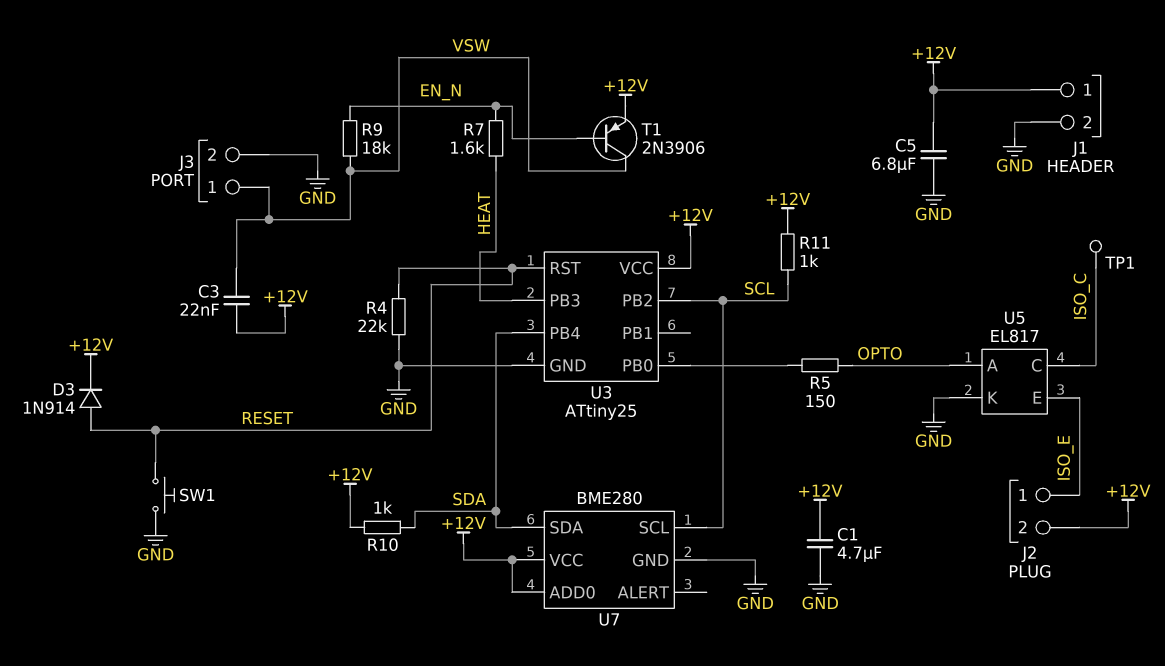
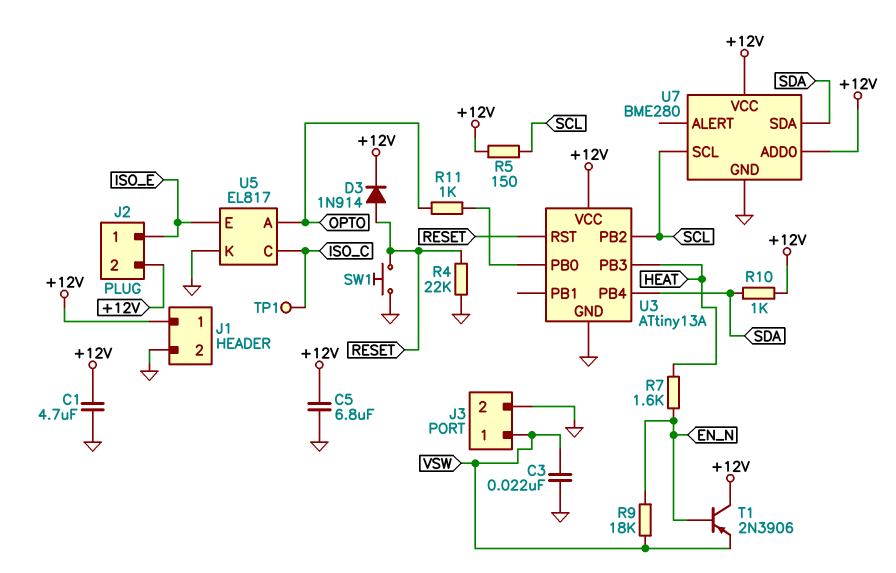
C3: 22nF (+12V, VSW) -> 22nF (GND, VSW)
R5: 150 (OPTO, U3/PB0) -> 150 (+12V, SCL)
R11: 1k (+12V, SCL) -> 1k (OPTO, U3/PB0)
T1: PNP 2N3906 (B EN_N, C VSW, E +12V) -> PNP 2N3906 (B EN_N, C +12V, E VSW)
U3: ATtiny25 -> ATtiny13A

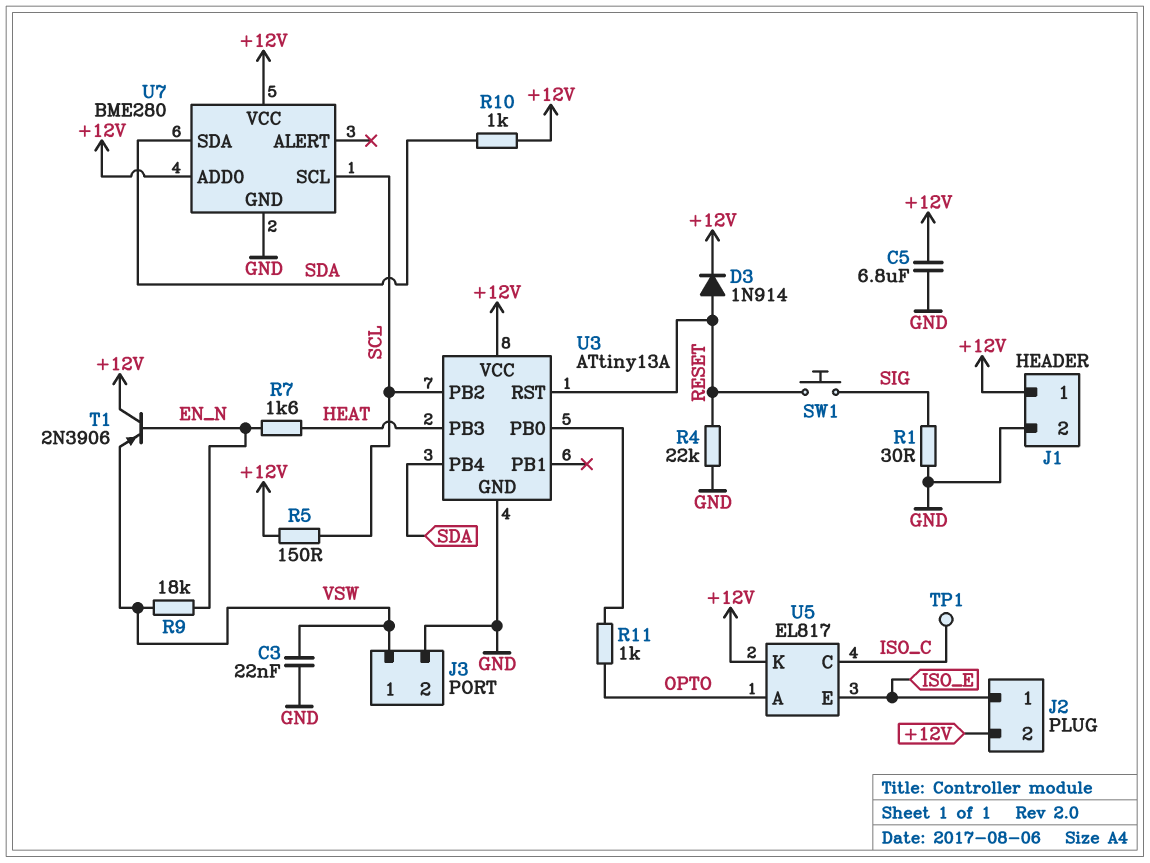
C1: 4.7uF (+12V, GND) -> none
R1: none -> 30 (GND, SIG)
SW1: button (GND, RESET) -> button (RESET, SIG)
U5 pin K: GND -> +12V

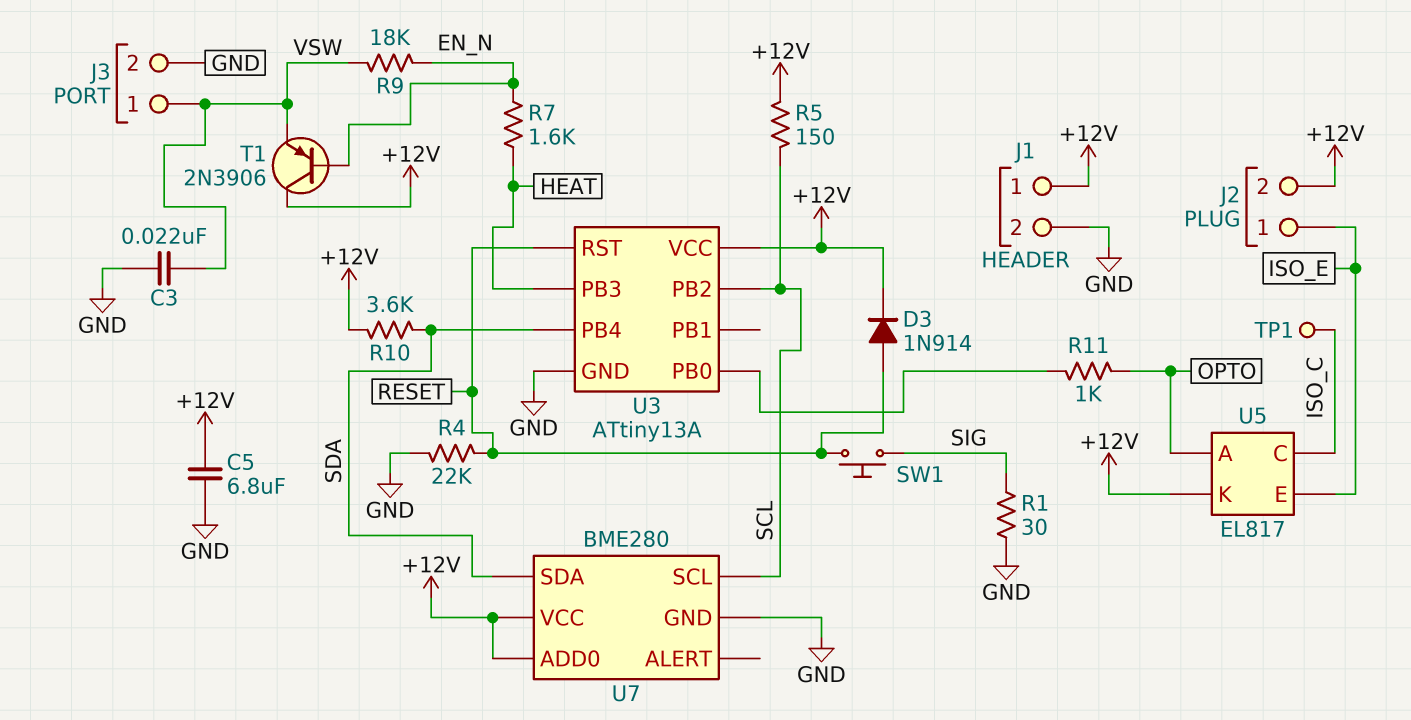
R10: 1k (+12V, SDA) -> 3.6k (+12V, SDA)

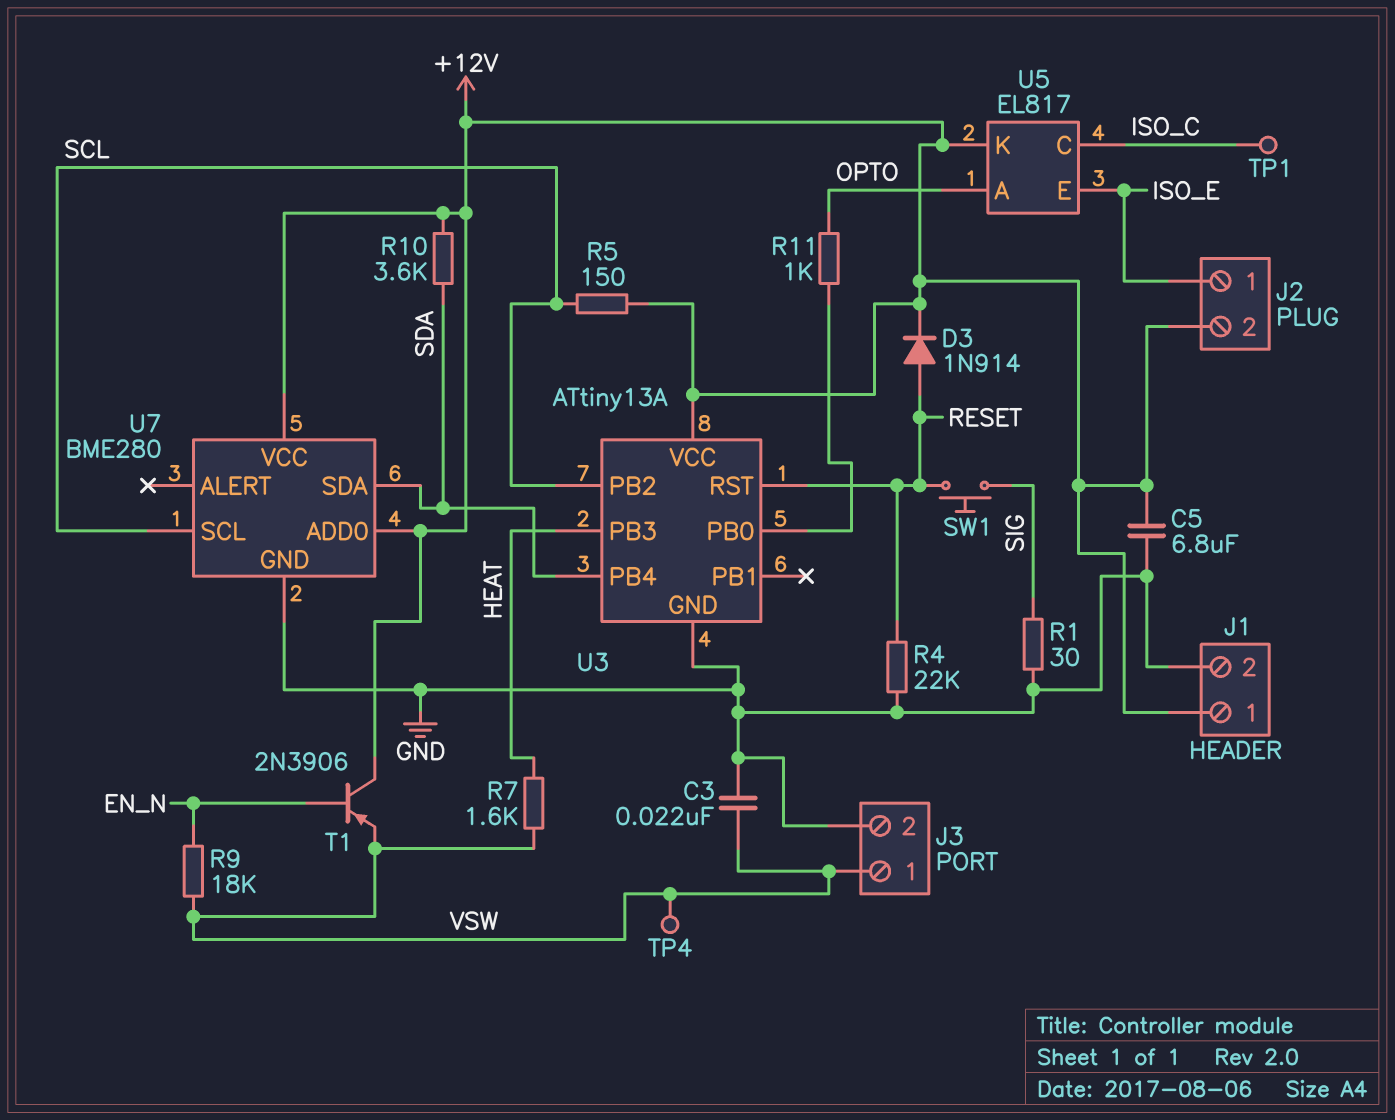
R7: 1.6k (EN_N, HEAT) -> 1.6k (HEAT, VSW)
TP4: none -> test point (VSW)

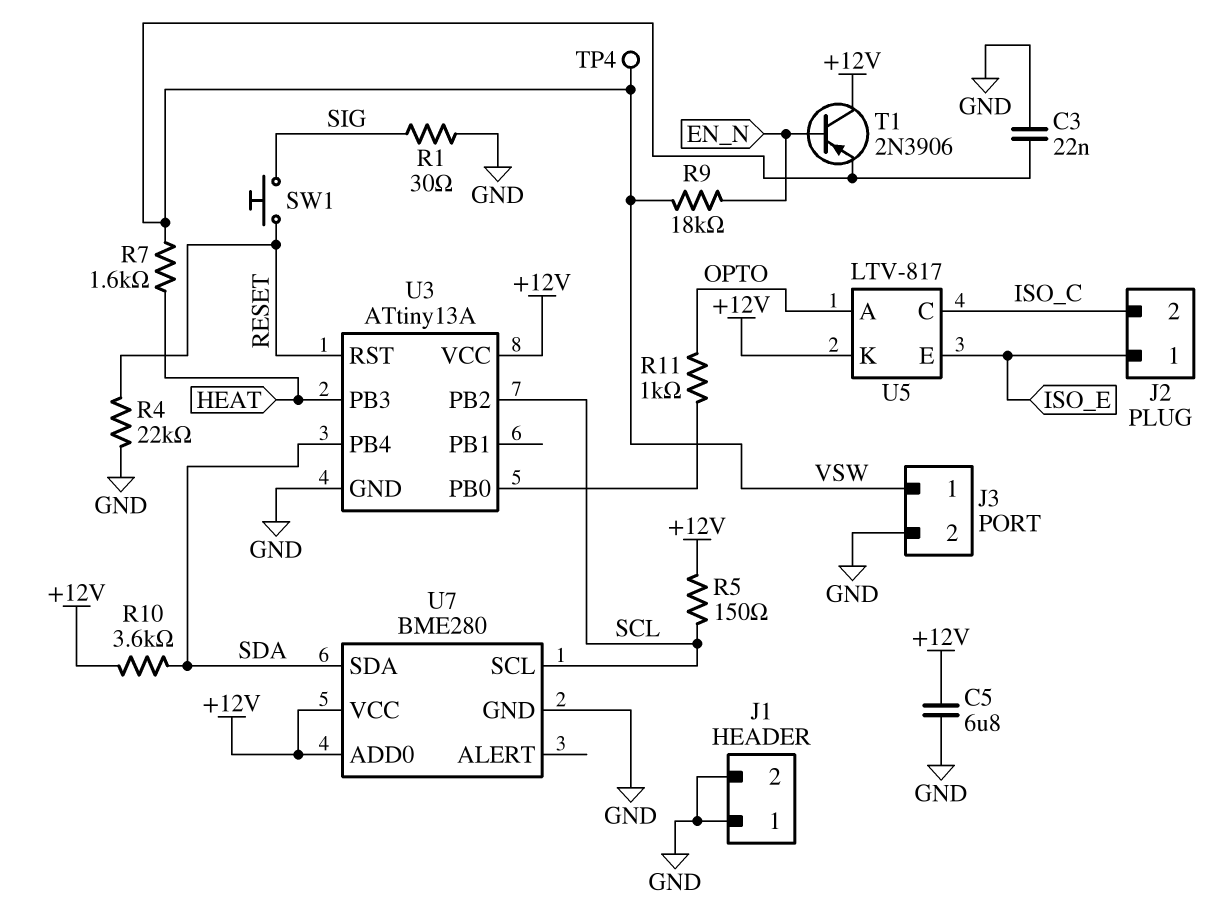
D3: diode 1N914 (A RESET, K +12V) -> none
J1 pin 1: +12V -> GND
J2 pin 2: +12V -> ISO_C
TP1: test point (ISO_C) -> none
U5: EL817 -> LTV-817

